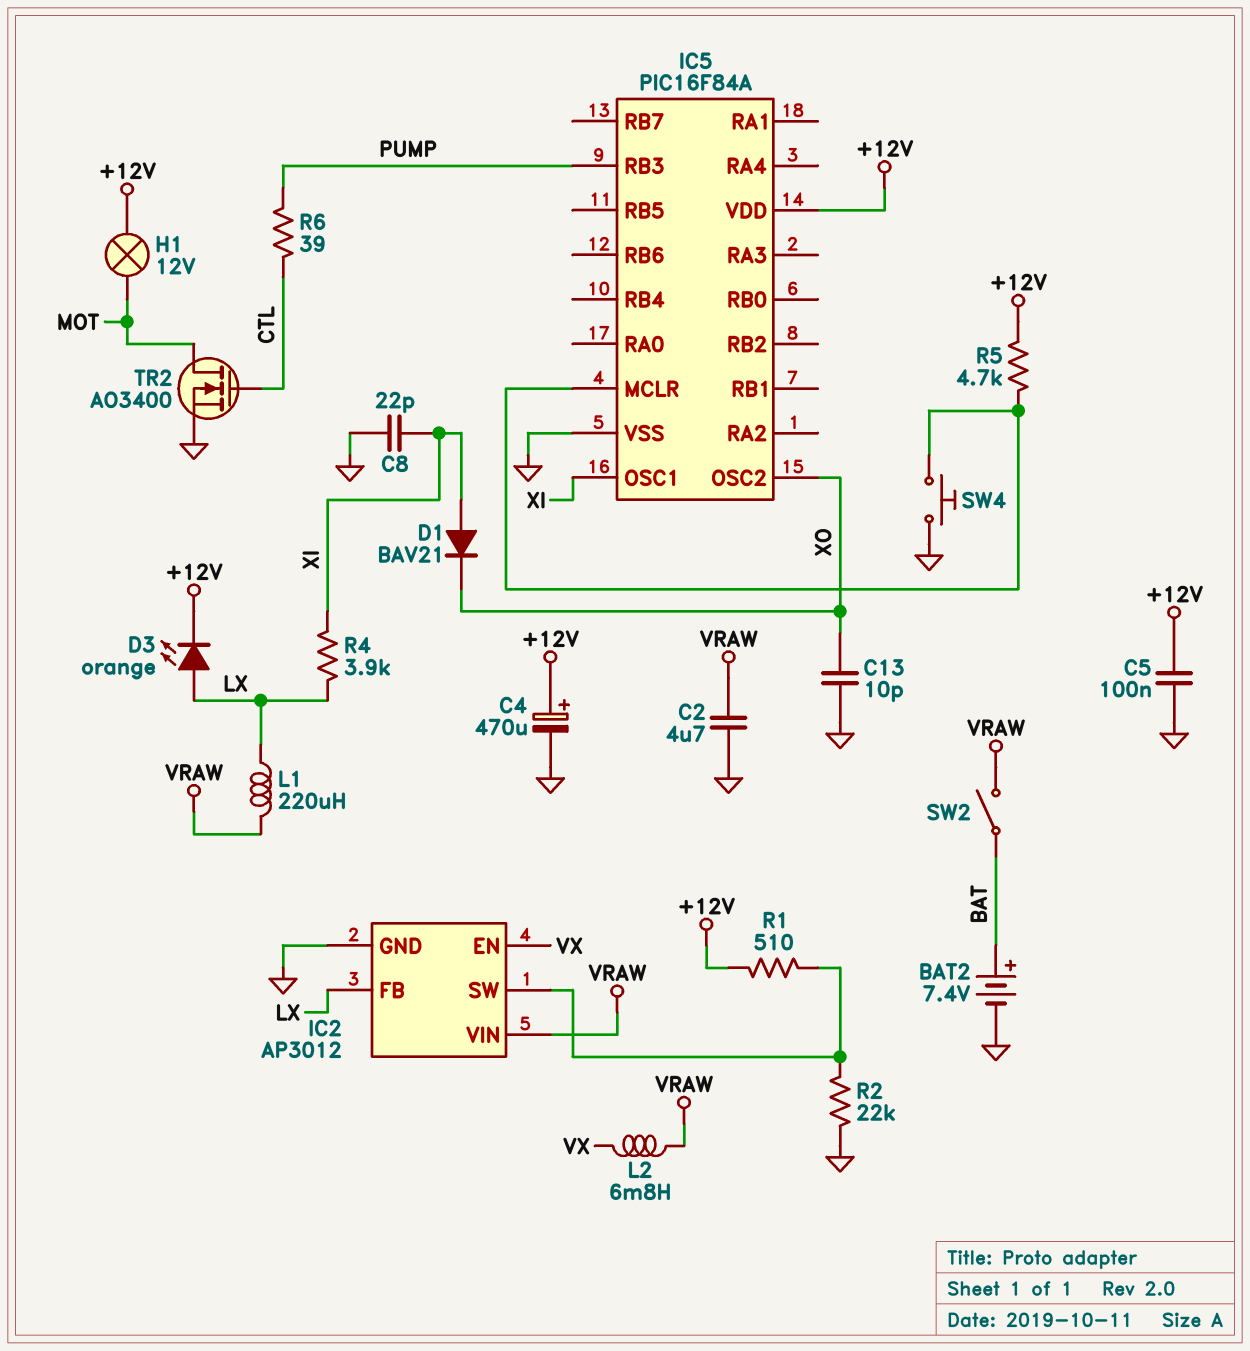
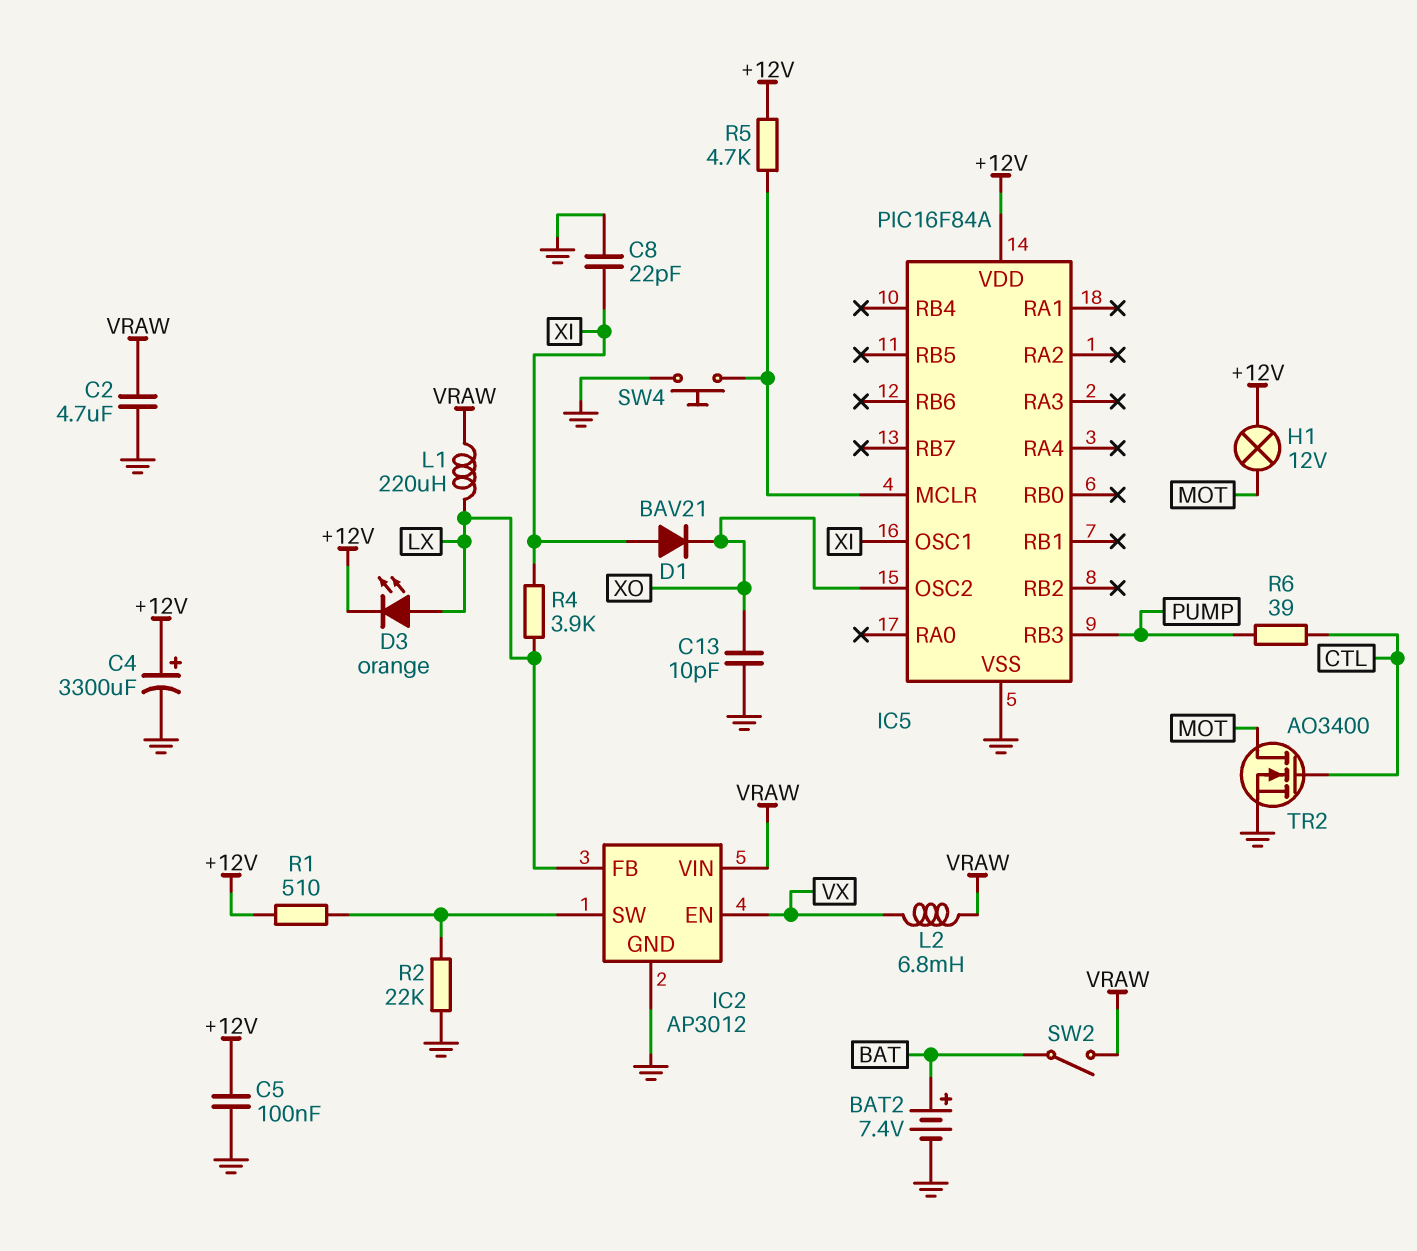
C4: 470uF (plus +12V, minus GND) -> 3300uF (plus +12V, minus GND)

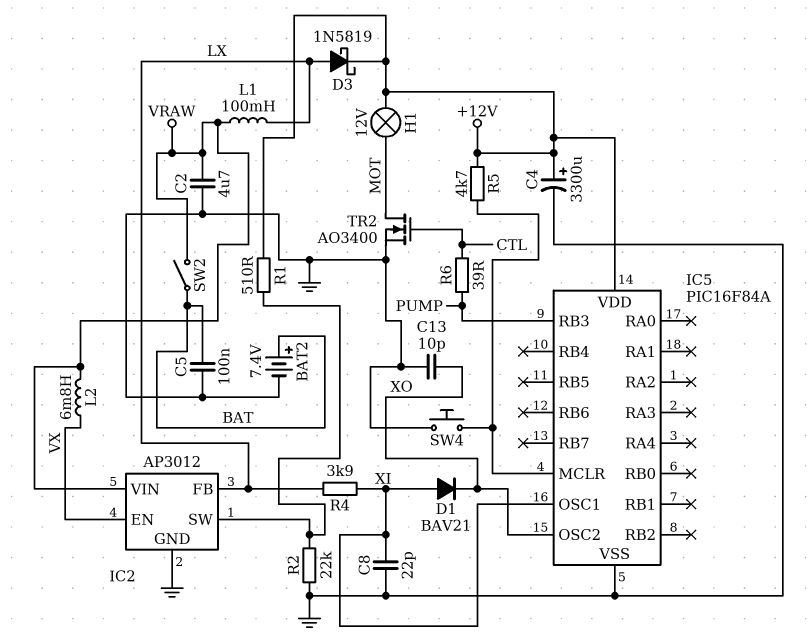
C5: 100nF (+12V, GND) -> 100nF (BAT, GND)
D3: LED orange (A LX, K +12V) -> schottky 1N5819 (A LX, K +12V)
L1: 220uH (LX, VRAW) -> 100mH (LX, VRAW)

